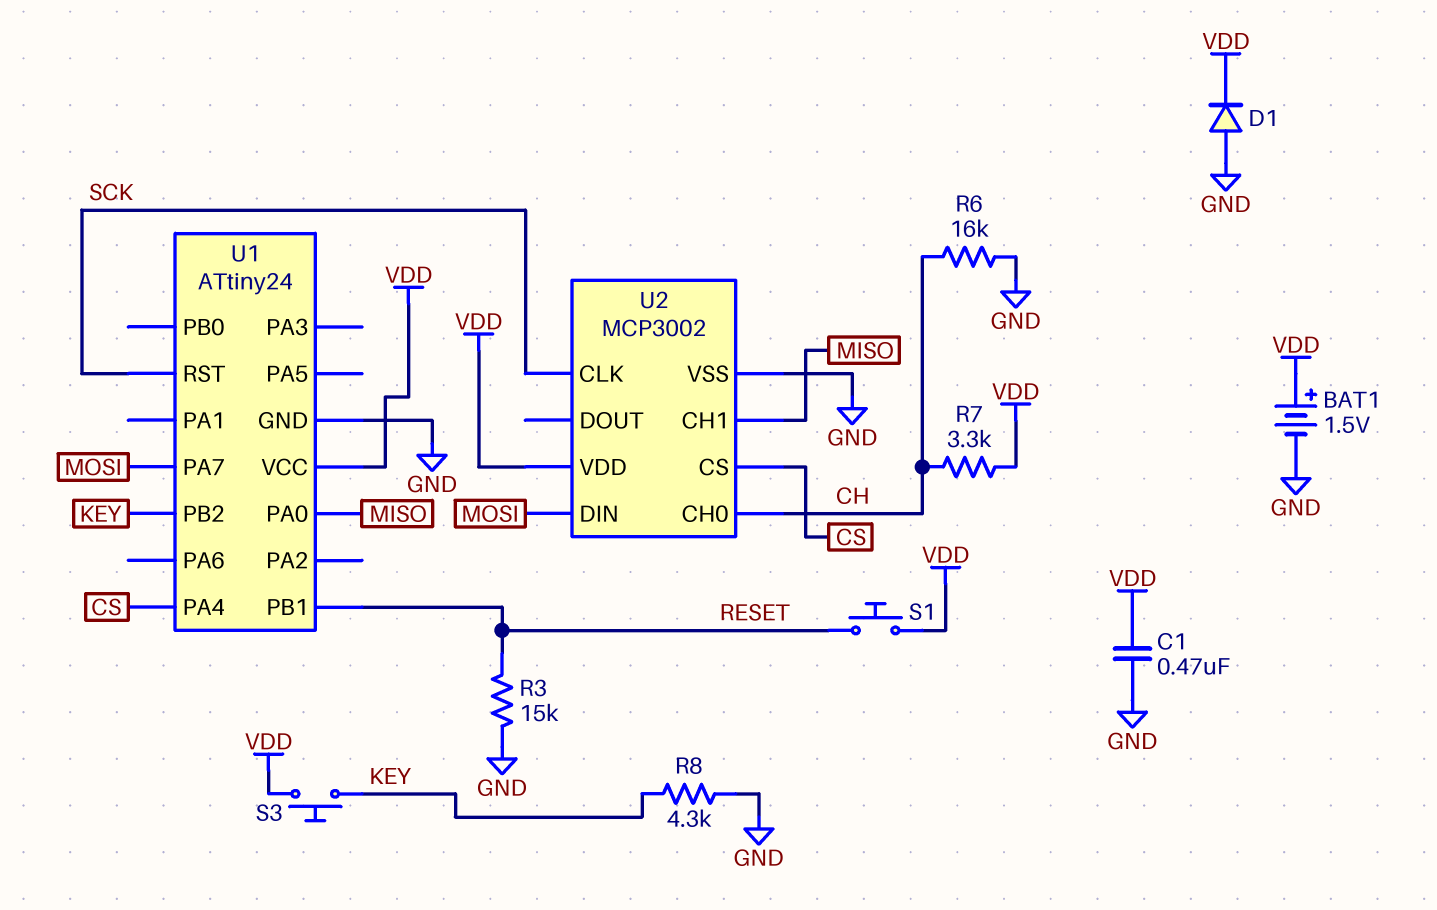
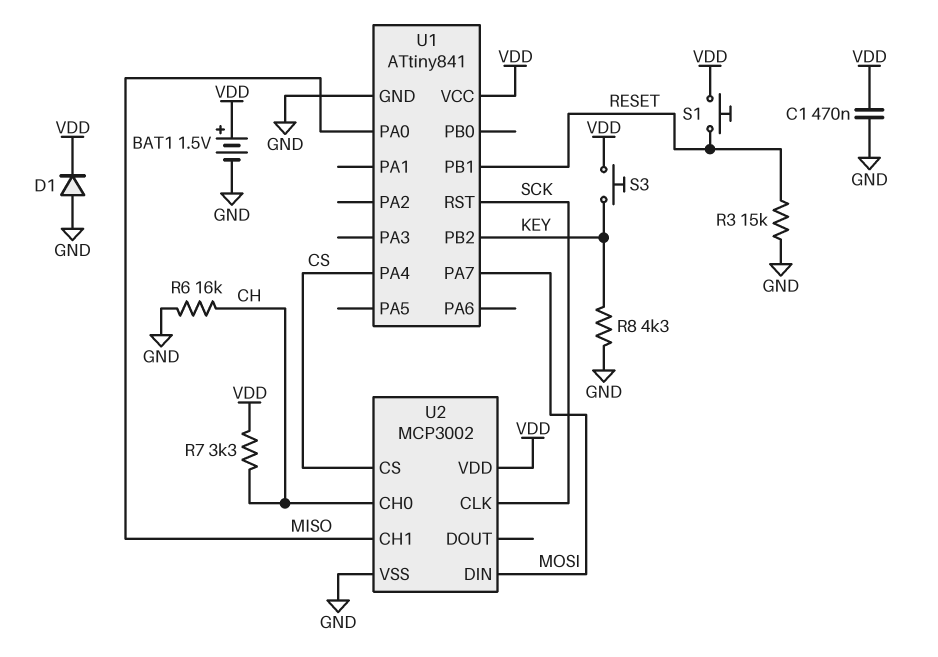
U1: ATtiny24 -> ATtiny841

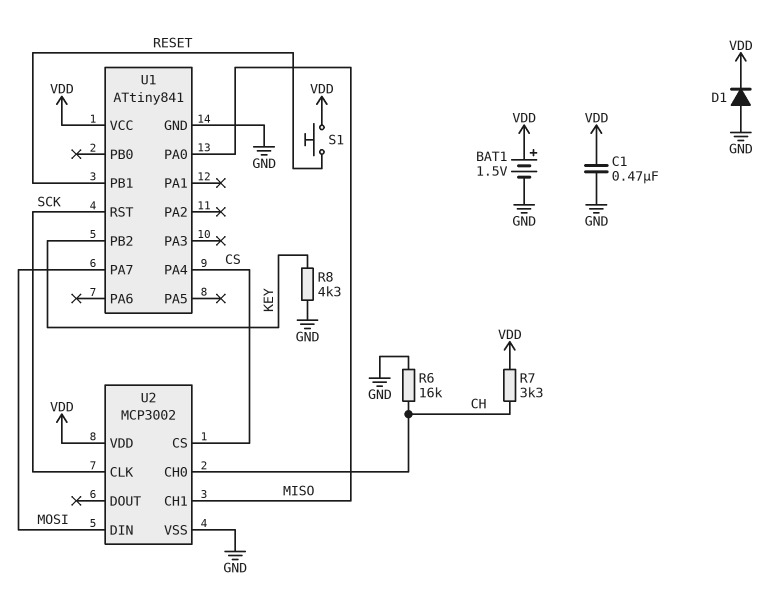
R3: 15k (GND, RESET) -> none
S3: button (KEY, VDD) -> none

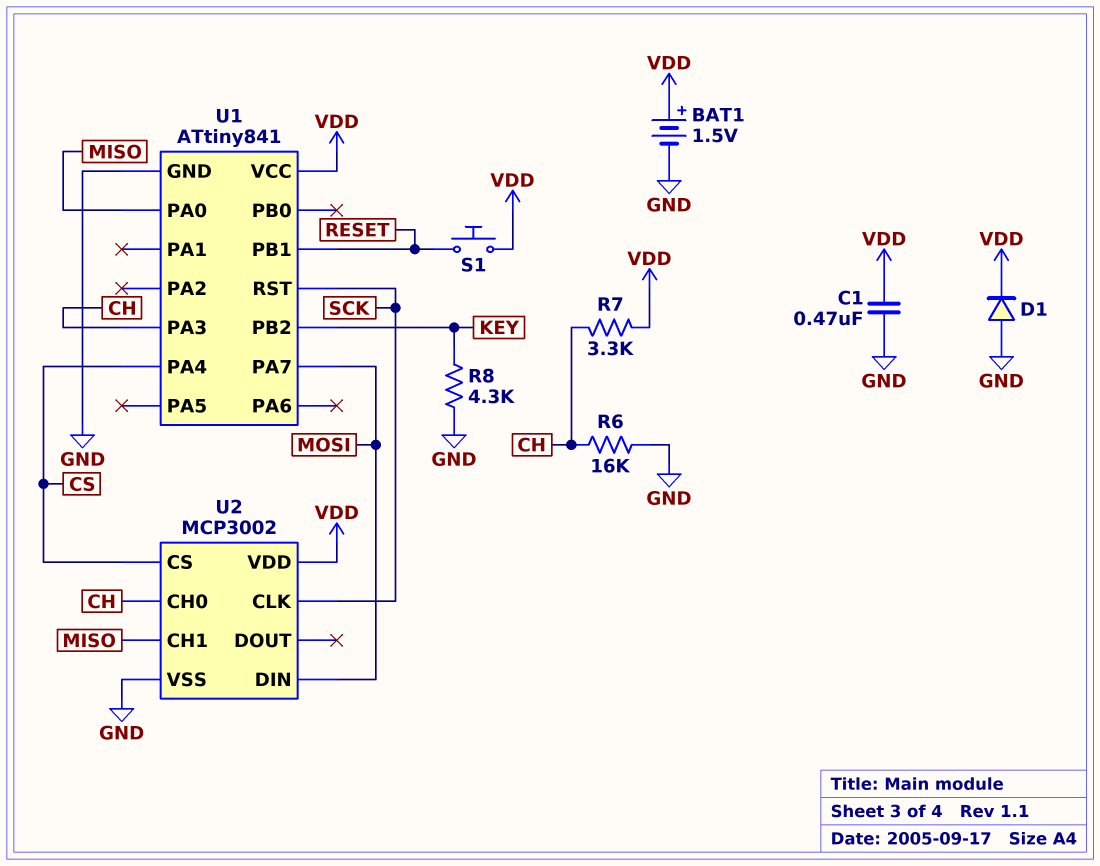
U1 pin PA3: none -> CH

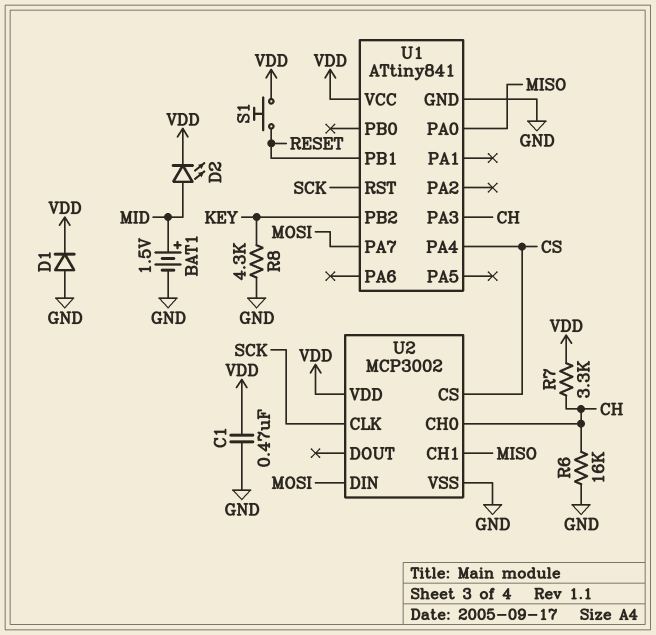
BAT1: 1.5V (plus VDD, minus GND) -> 1.5V (plus MID, minus GND)
D2: none -> LED (A MID, K VDD)

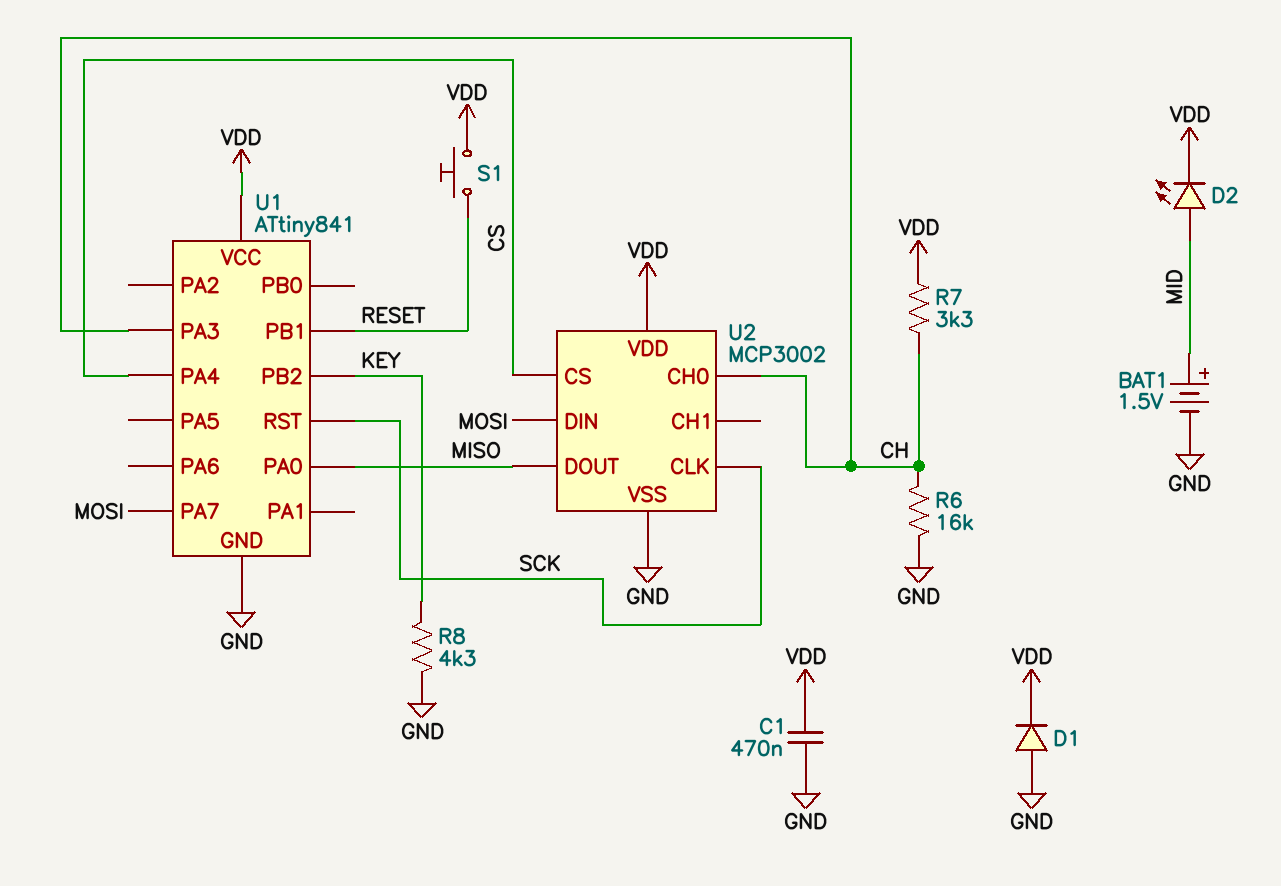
U2 pin CH1: MISO -> none
U2 pin DOUT: none -> MISO

